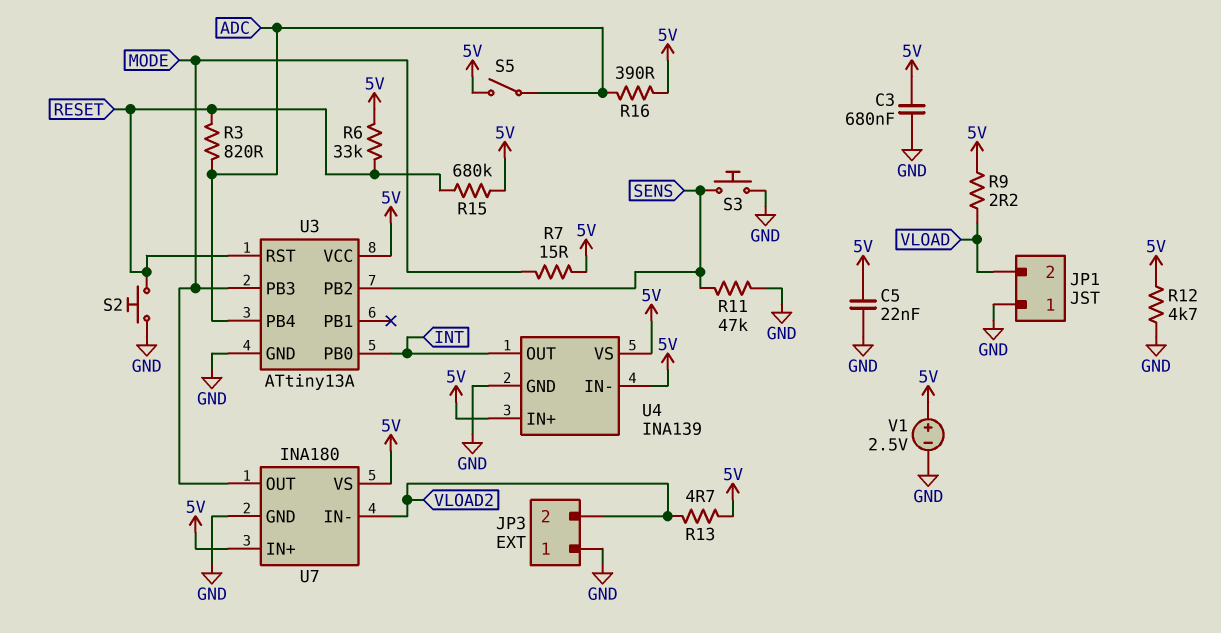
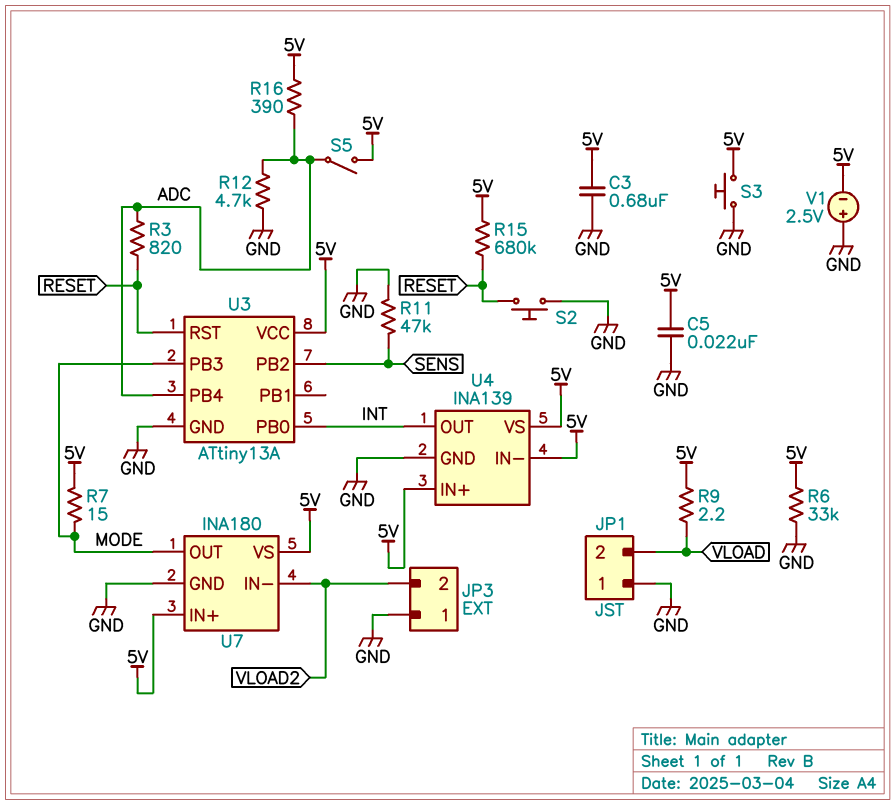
R6: 33k (5V, RESET) -> 33k (5V, GND)
R12: 4.7k (5V, GND) -> 4.7k (ADC, GND)
R13: 4.7 (5V, VLOAD2) -> none
S3: button (GND, SENS) -> button (5V, GND)
V1: 2.5V (plus 5V, minus GND) -> 2.5V (plus GND, minus 5V)

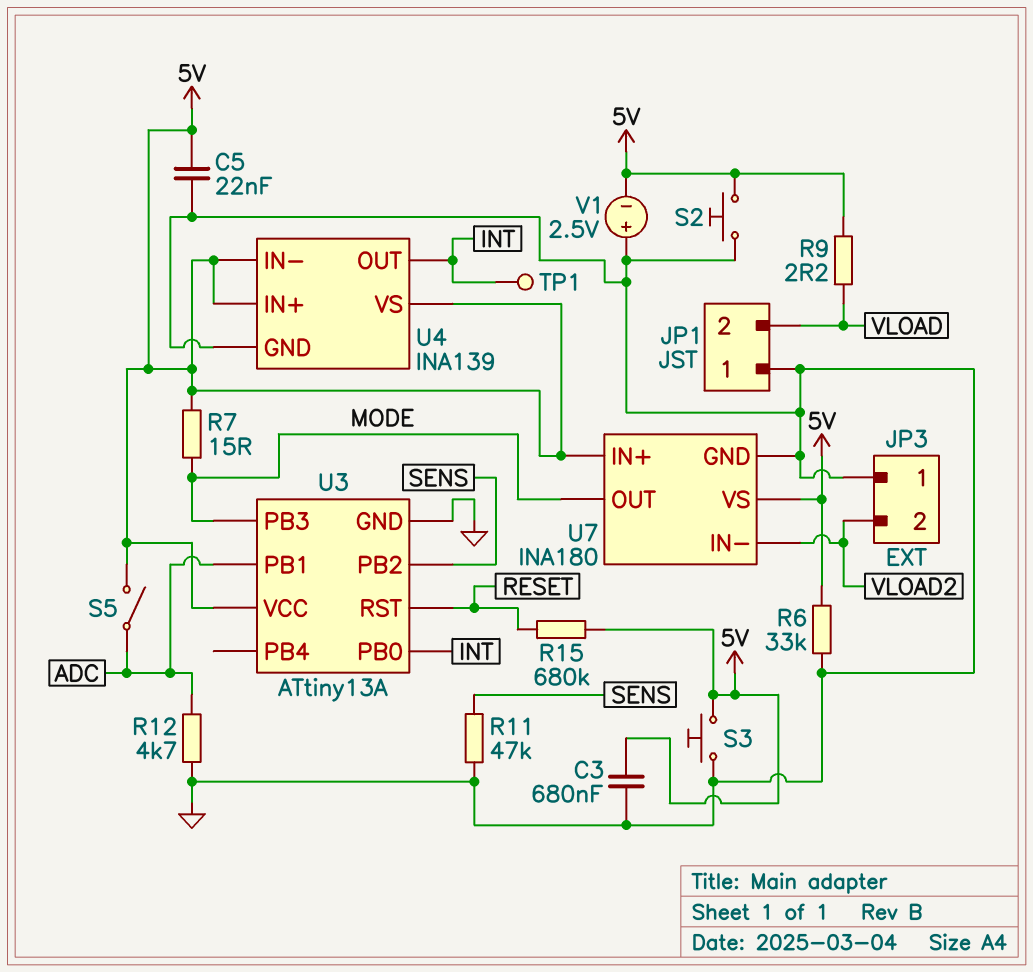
R3: 820 (ADC, RESET) -> none
R16: 390 (5V, ADC) -> none
S2: button (GND, RESET) -> button (5V, GND)
TP1: none -> test point (INT)
U3 pin PB1: none -> ADC
U3 pin PB4: ADC -> none

